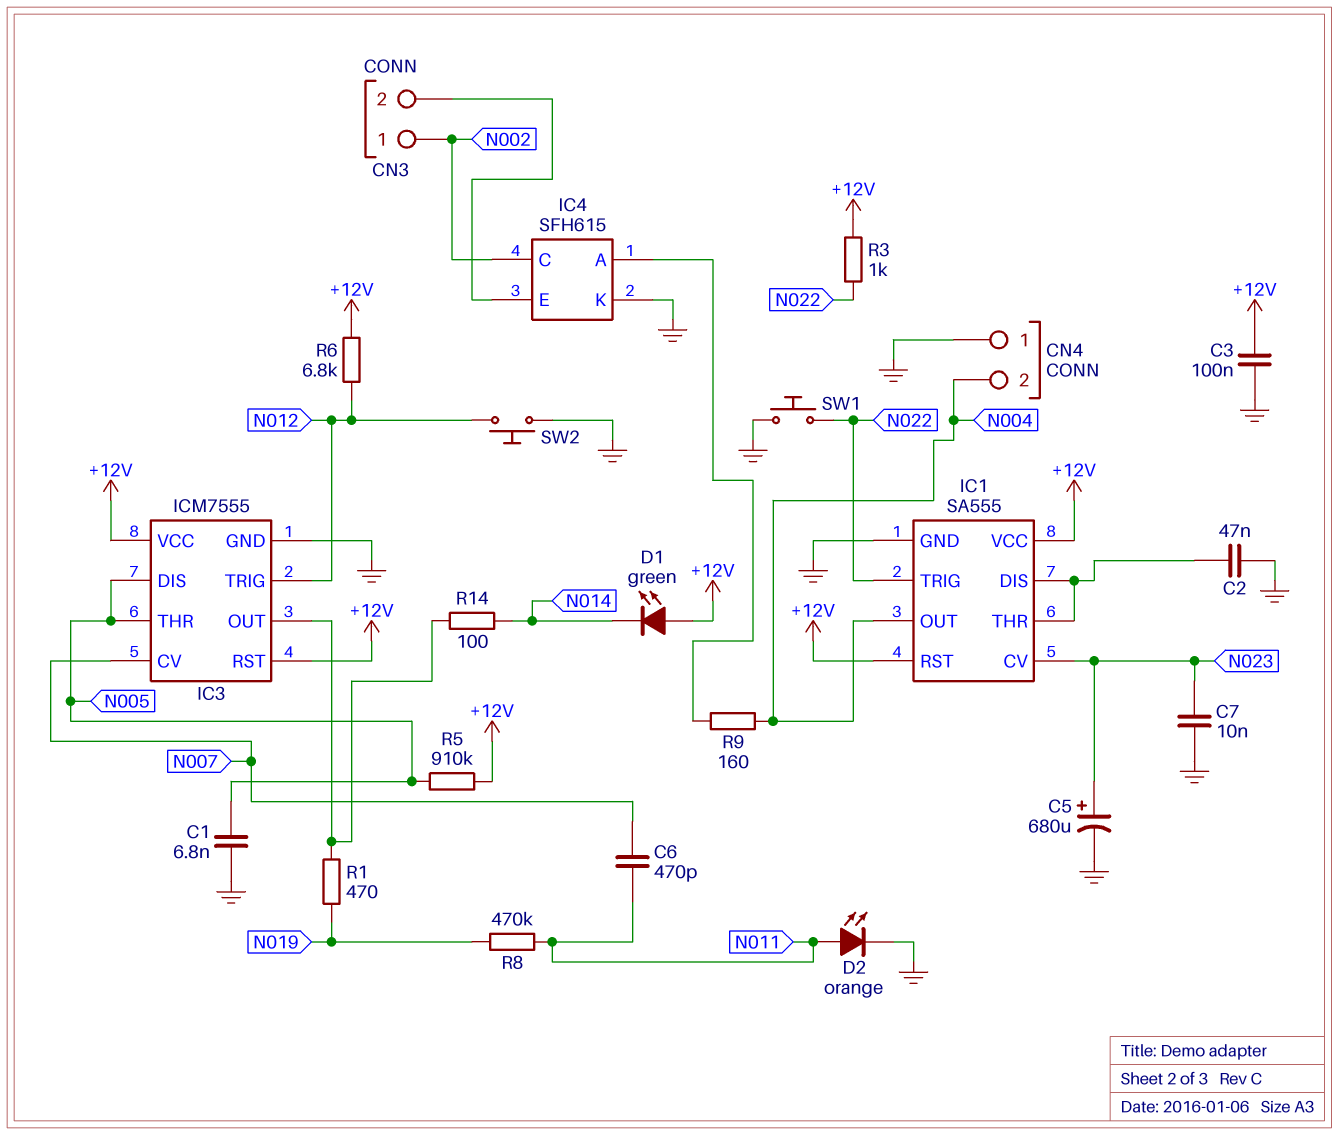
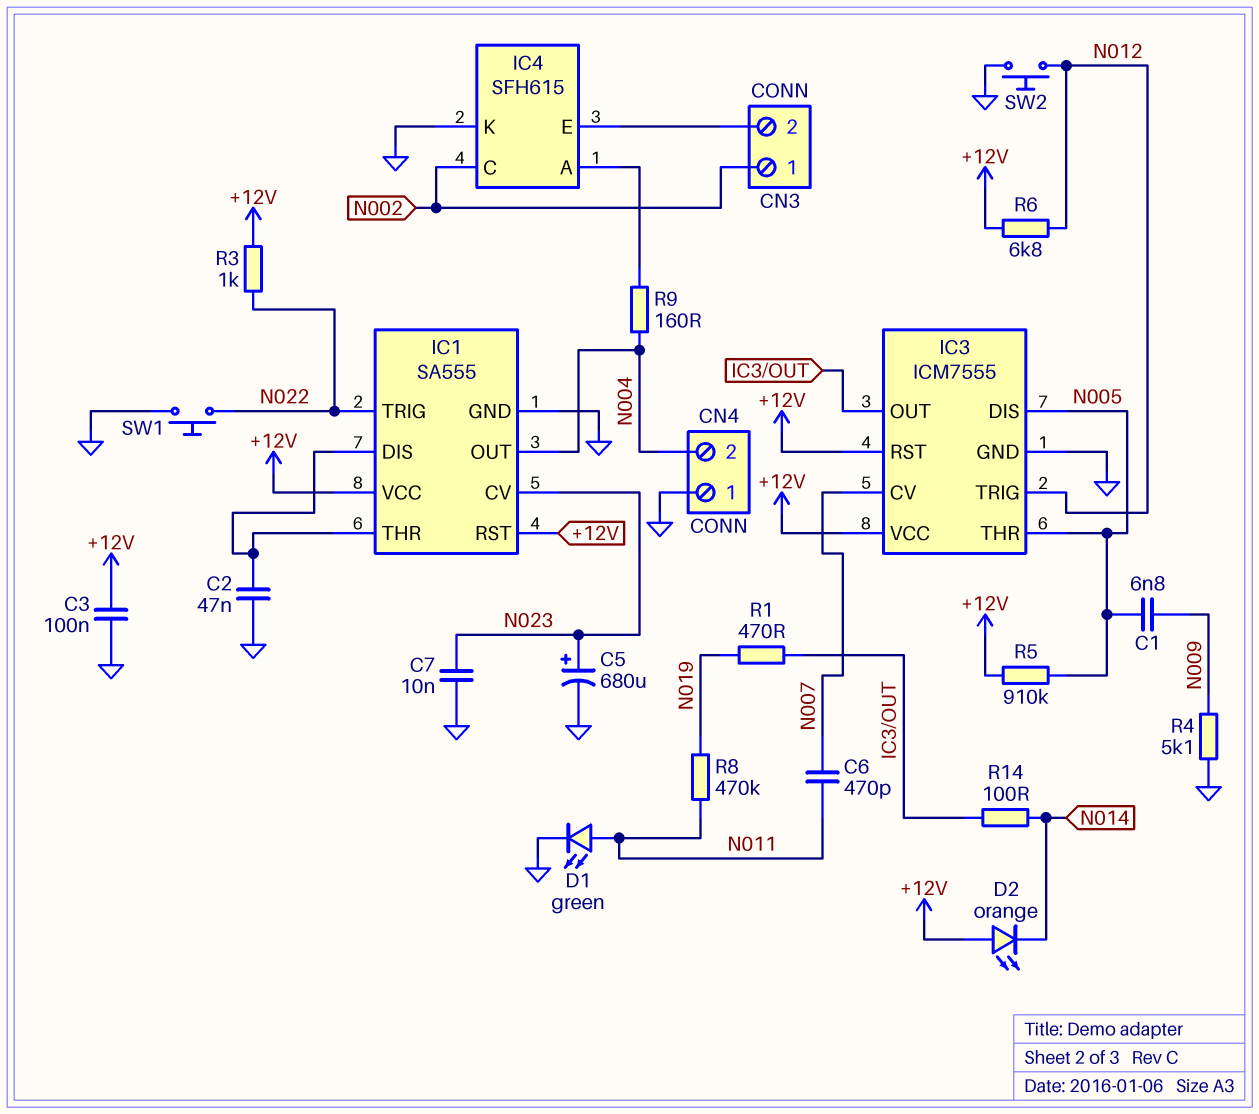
C1: 6.8nF (GND, N005) -> 6.8nF (N005, N009)
D1: LED green (A +12V, K N014) -> LED green (A N011, K GND)
D2: LED orange (A N011, K GND) -> LED orange (A +12V, K N014)
R4: none -> 5.1k (GND, N009)

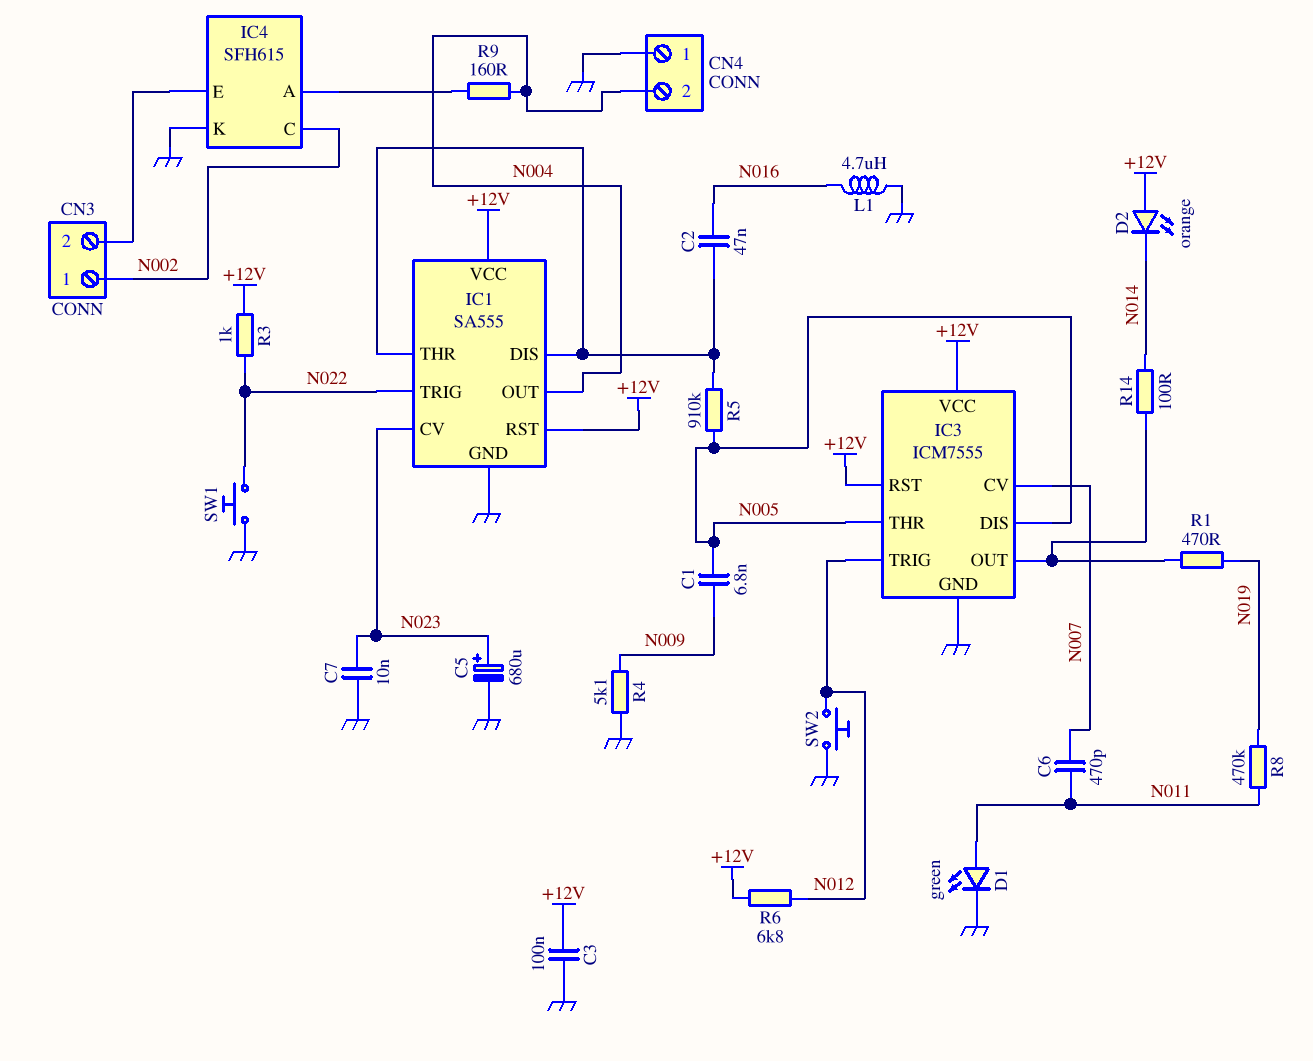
C2: 47nF (GND, IC1/DIS) -> 47nF (IC1/DIS, N016)
L1: none -> 4.7uH (GND, N016)
R5: 910k (+12V, N005) -> 910k (IC1/DIS, N005)

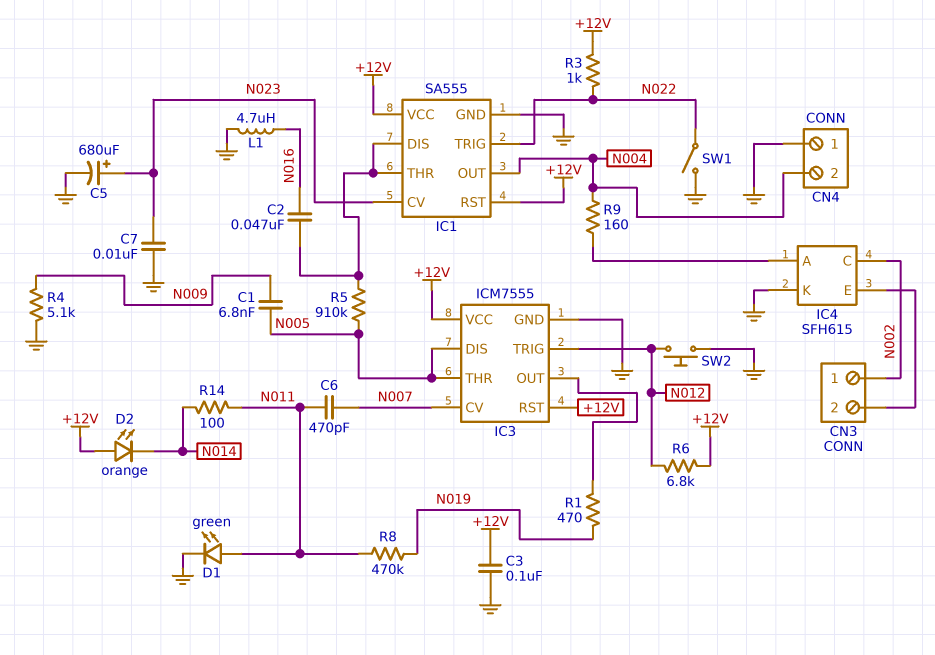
R14: 100 (IC3/OUT, N014) -> 100 (N011, N014)
SW1: button (GND, N022) -> switch (GND, N022)

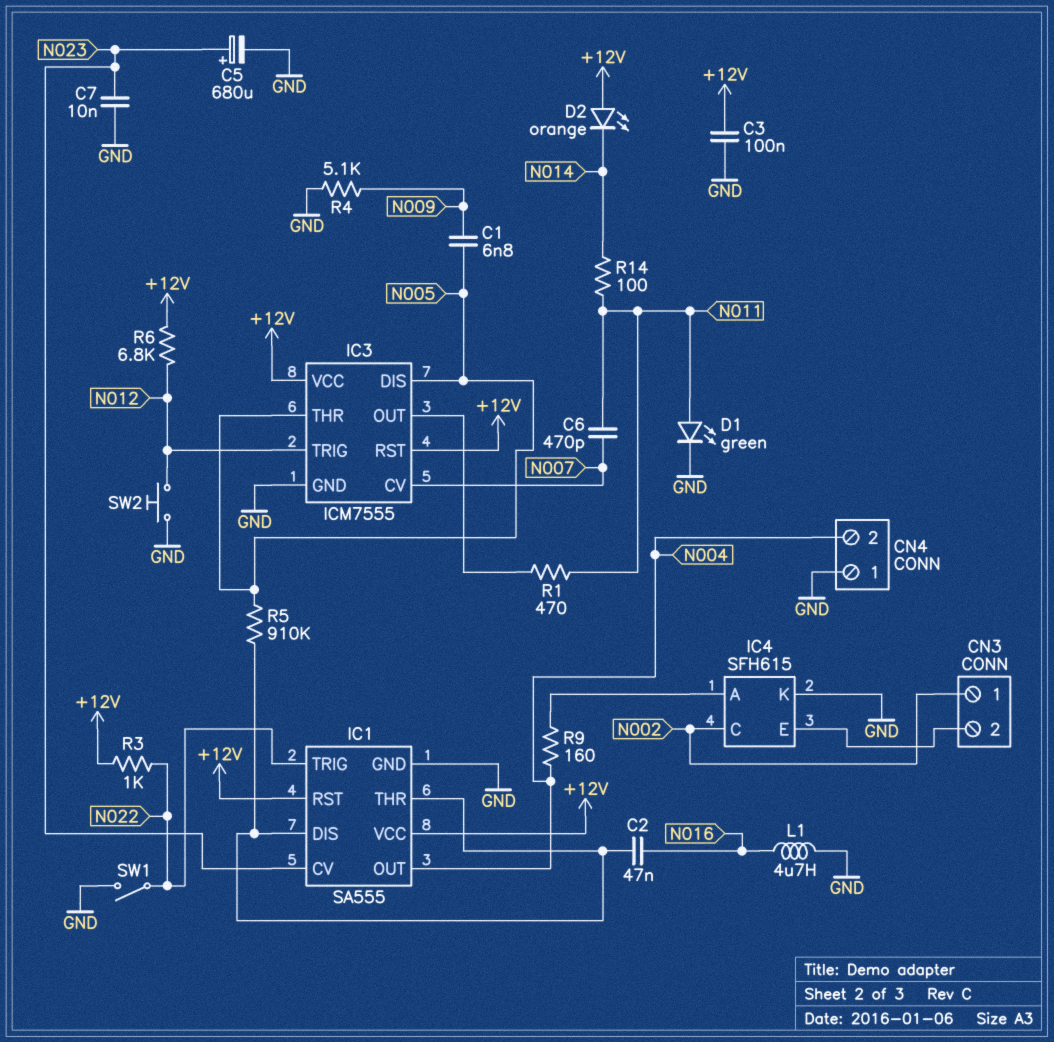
R1: 470 (IC3/OUT, N019) -> 470 (IC3/OUT, N011)
R8: 470k (N011, N019) -> none

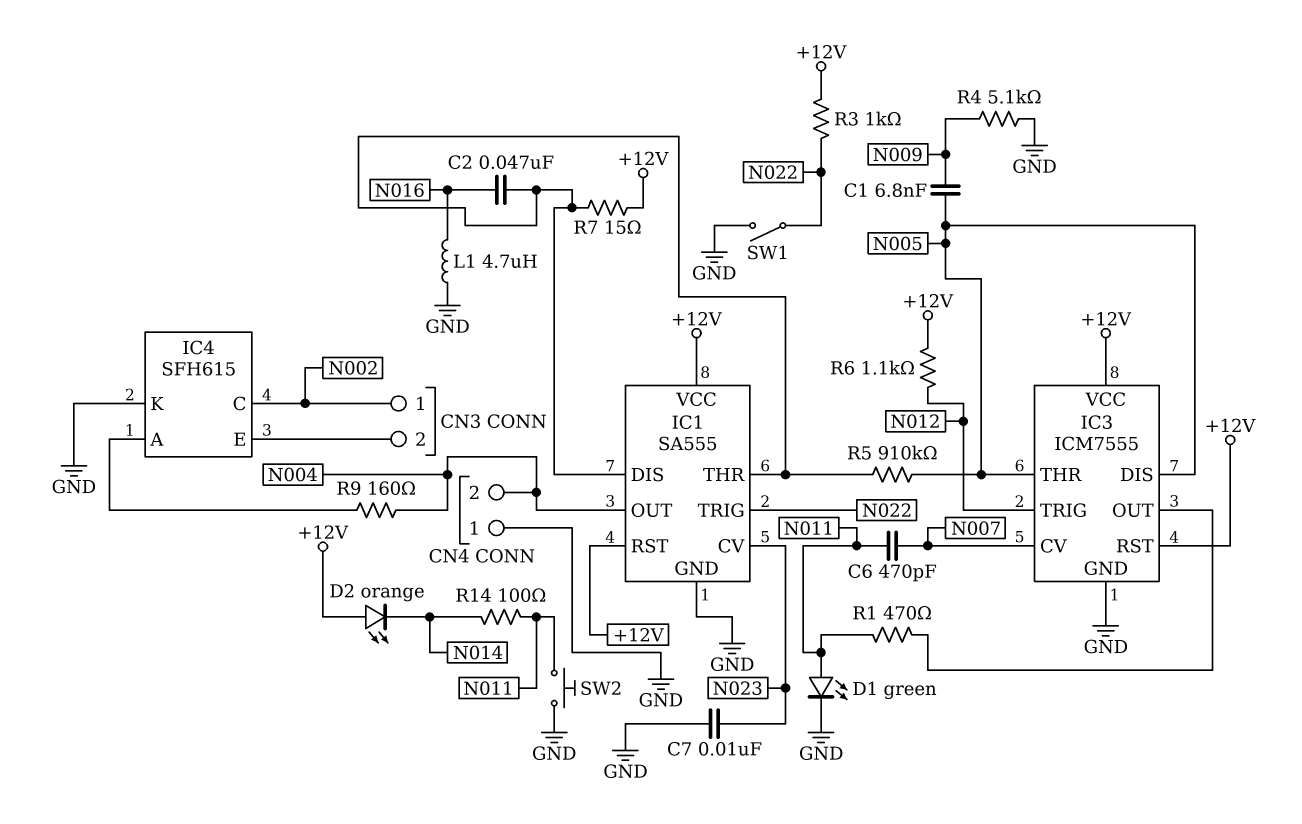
C3: 100nF (+12V, GND) -> none
C5: 680uF (plus N023, minus GND) -> none
R6: 6.8k (+12V, N012) -> 1.1k (+12V, N012)
R7: none -> 15 (+12V, IC1/DIS)
SW2: button (GND, N012) -> button (GND, N011)

